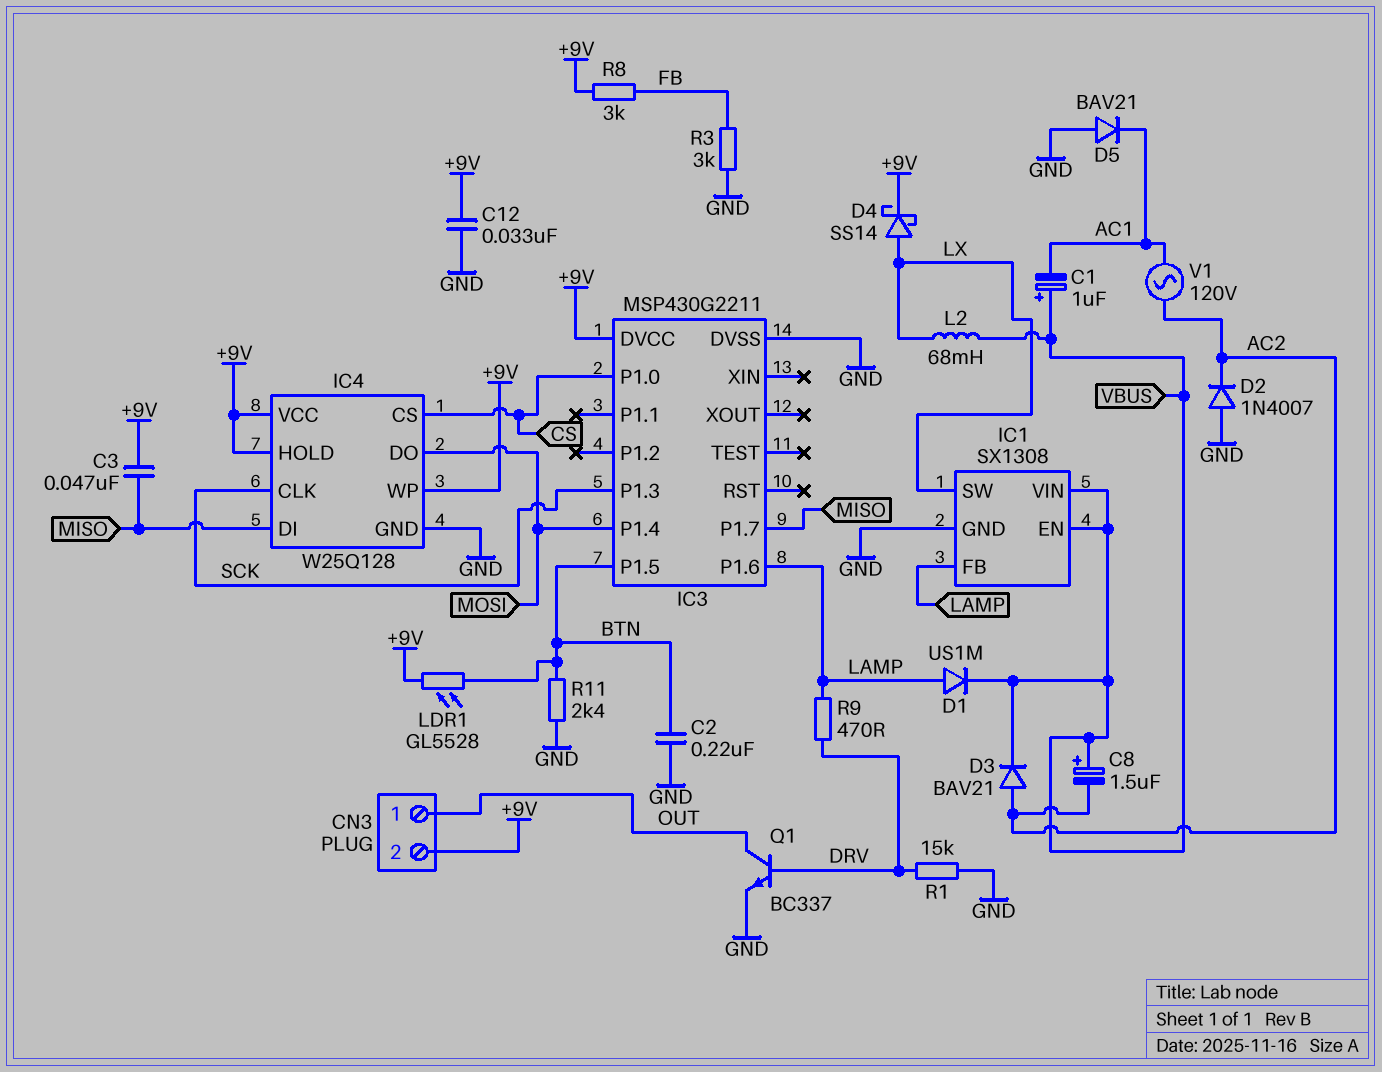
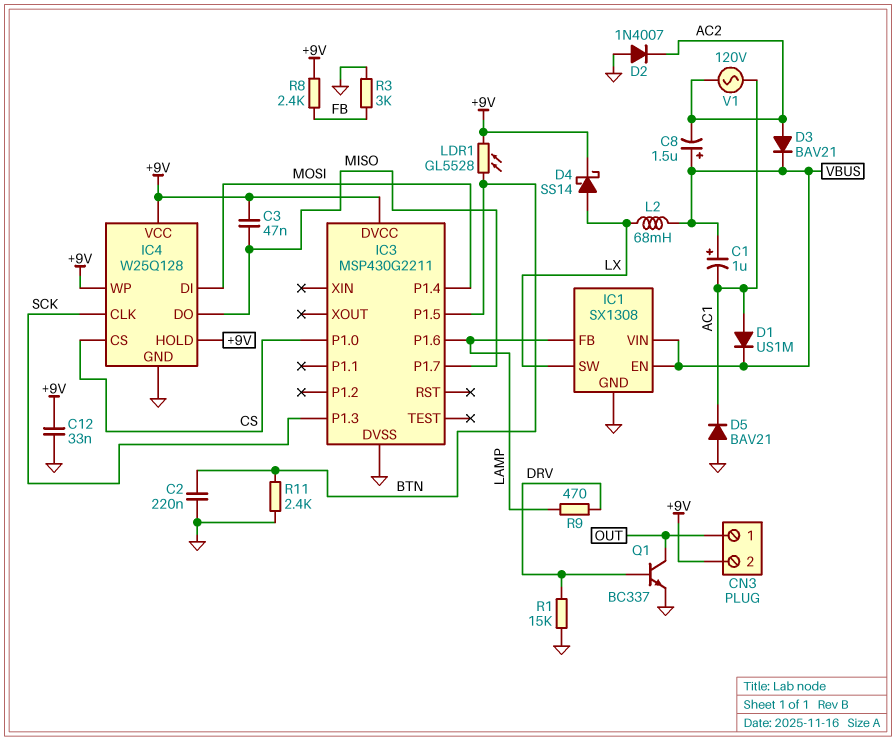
D1: diode US1M (A LAMP, K VBUS) -> diode US1M (A AC1, K VBUS)
IC4 pin DI: MISO -> MOSI
IC4 pin DO: MOSI -> MISO
R8: 3k (+9V, FB) -> 2.4k (+9V, FB)

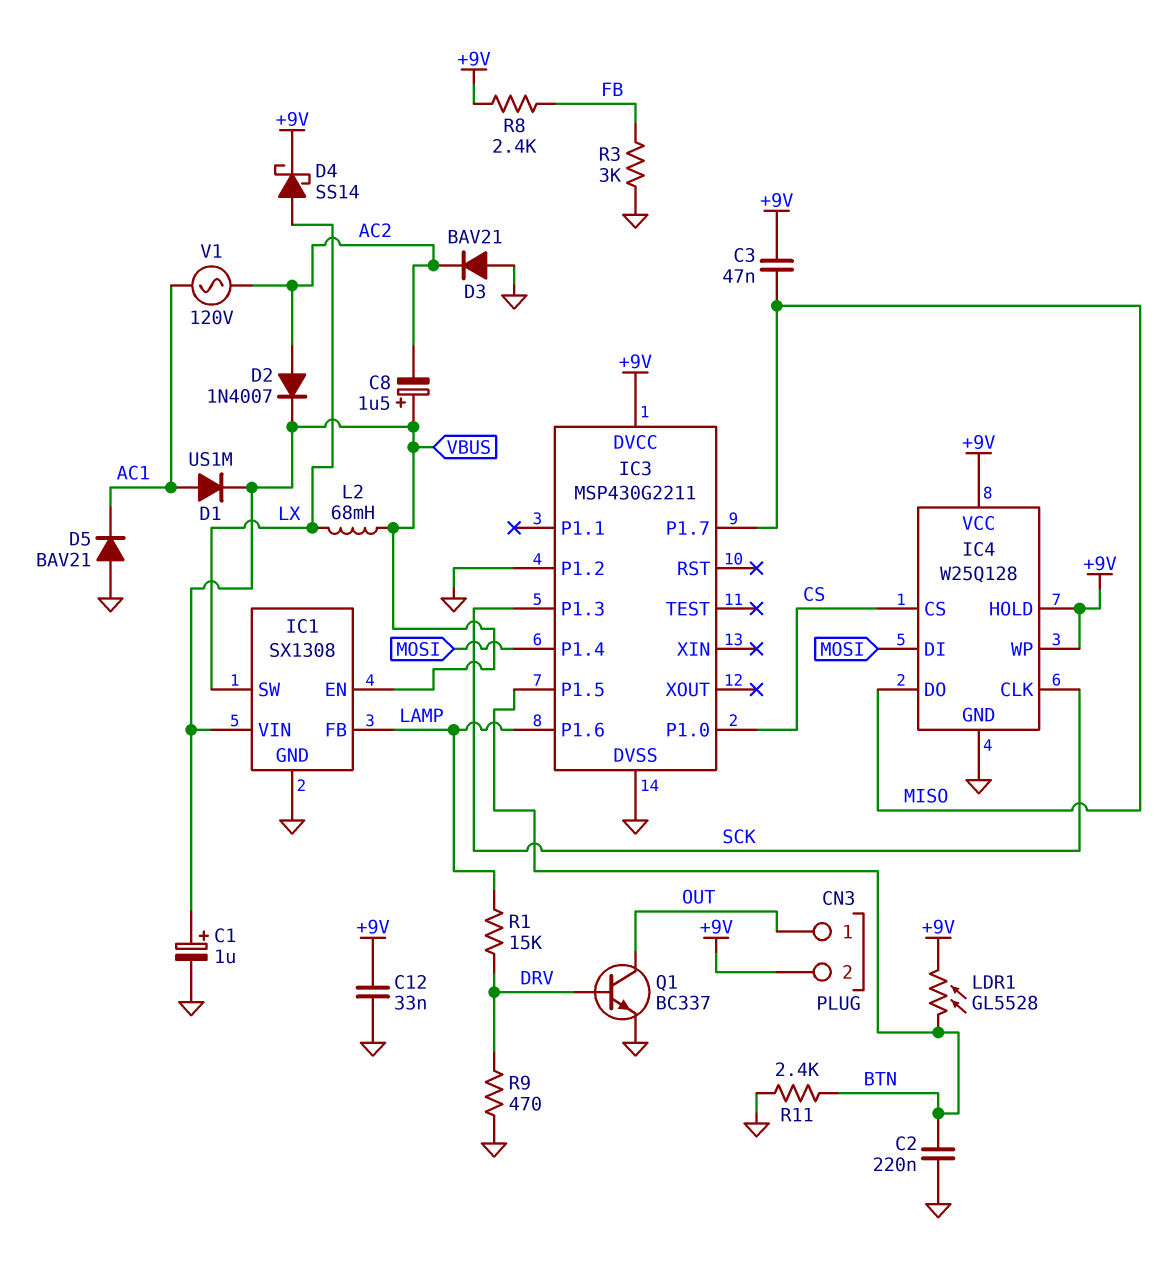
C1: 1uF (plus VBUS, minus AC1) -> 1uF (plus VBUS, minus GND)
D2: diode 1N4007 (A GND, K AC2) -> diode 1N4007 (A AC2, K VBUS)
D3: diode BAV21 (A AC2, K VBUS) -> diode BAV21 (A GND, K AC2)
IC3 pin P1.2: none -> GND
R1: 15k (DRV, GND) -> 15k (DRV, LAMP)
R9: 470 (DRV, LAMP) -> 470 (DRV, GND)

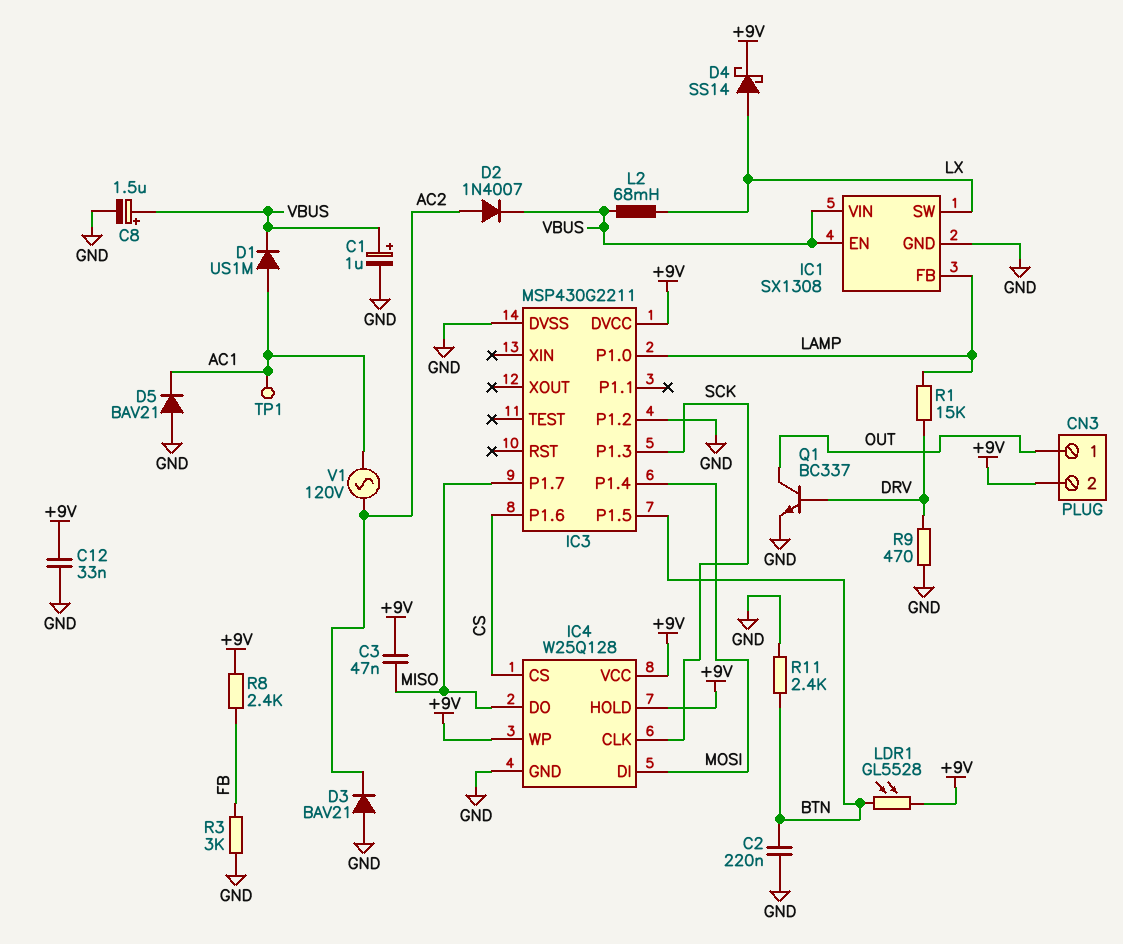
C8: 1.5uF (plus VBUS, minus AC2) -> 1.5uF (plus VBUS, minus GND)
IC3 pin P1.0: CS -> LAMP
IC3 pin P1.6: LAMP -> CS
TP1: none -> test point (AC1)

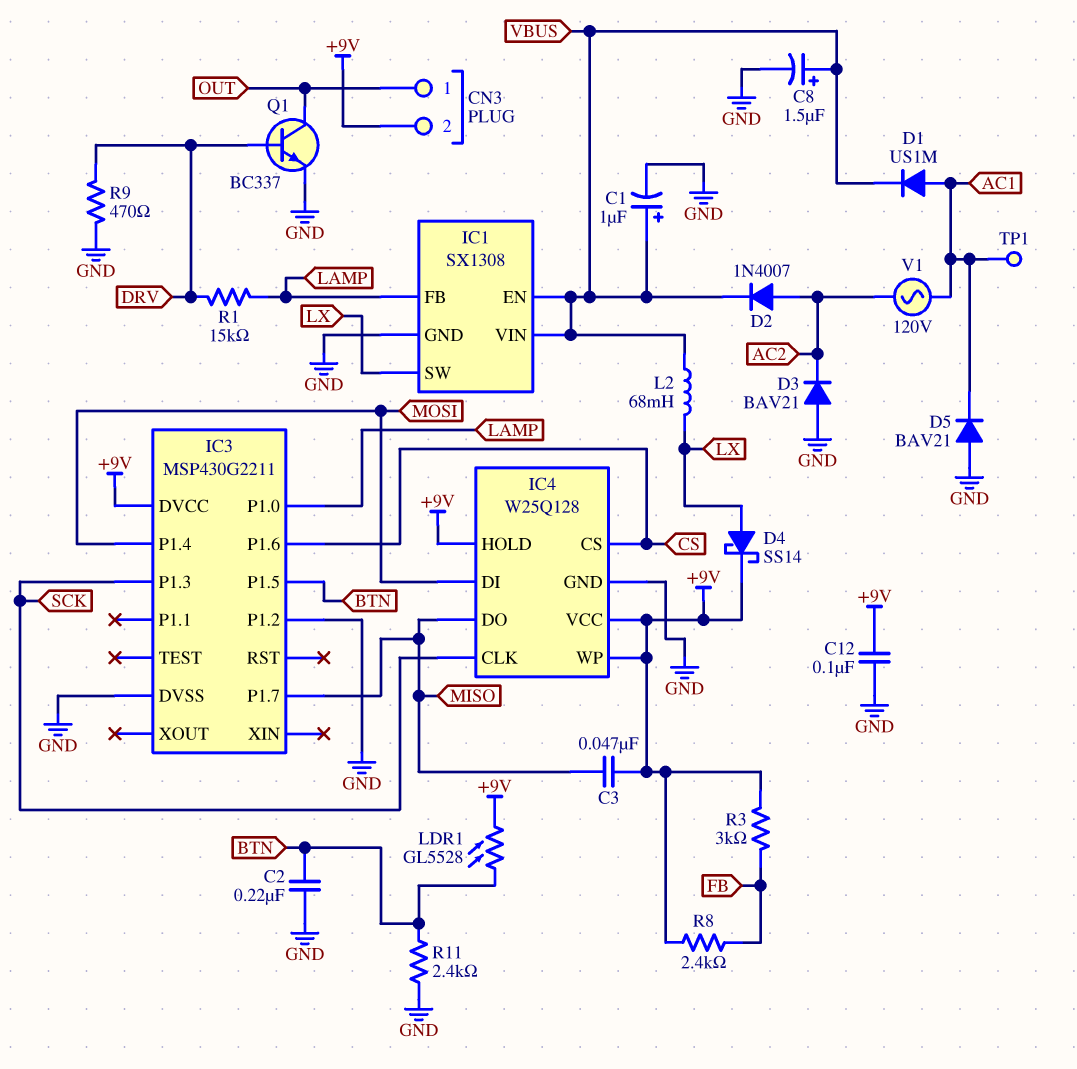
C12: 33nF (+9V, GND) -> 100nF (+9V, GND)
R3: 3k (FB, GND) -> 3k (+9V, FB)

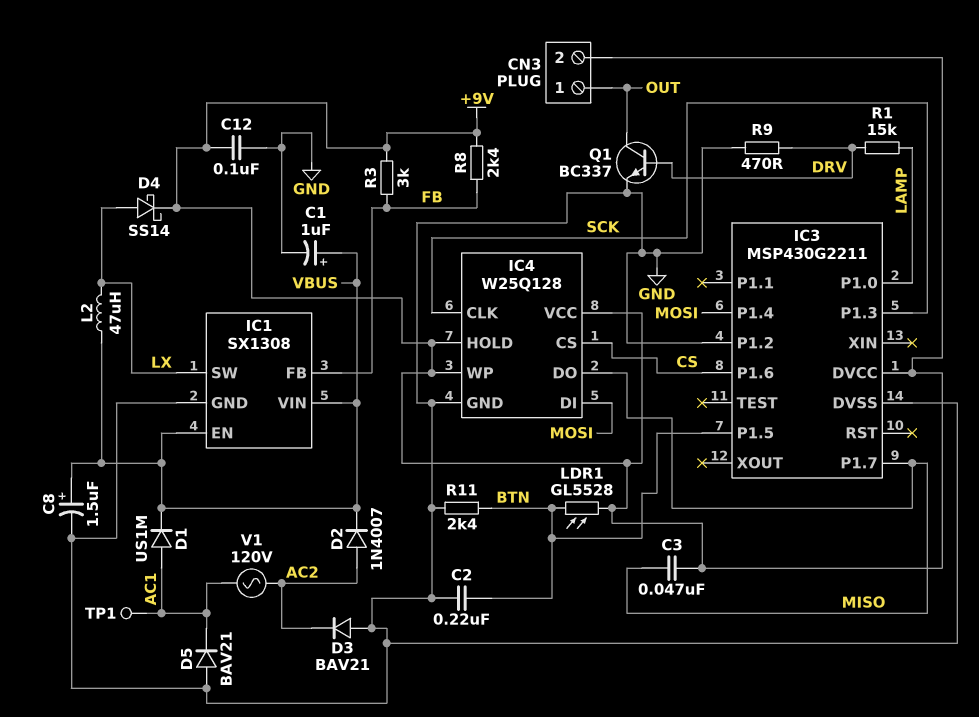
IC1 pin FB: LAMP -> FB
L2: 68mH (LX, VBUS) -> 47uH (LX, VBUS)

